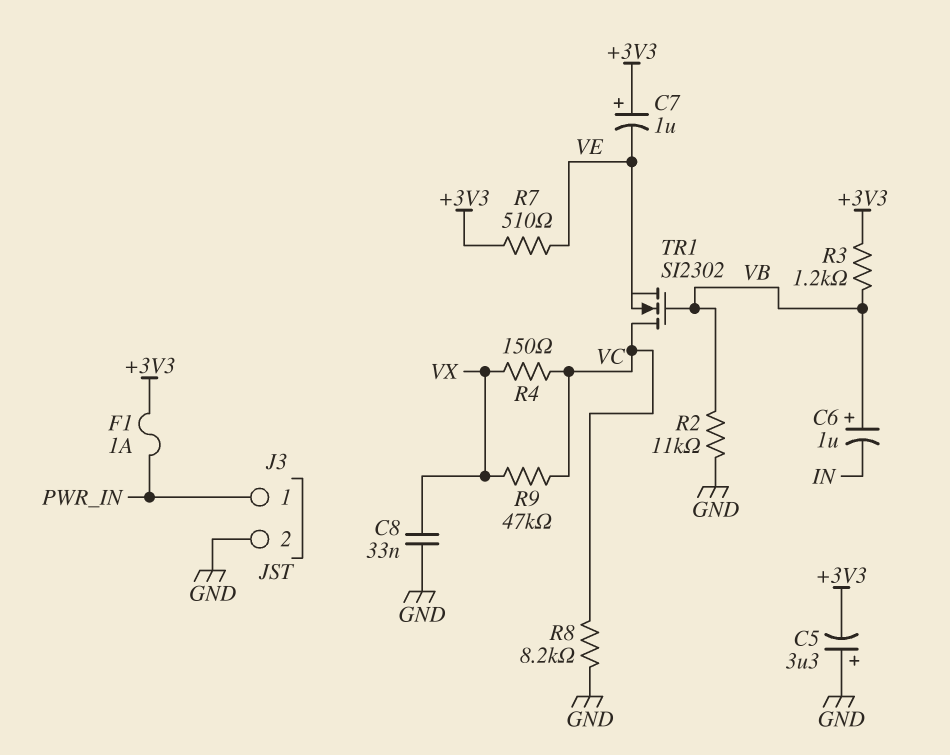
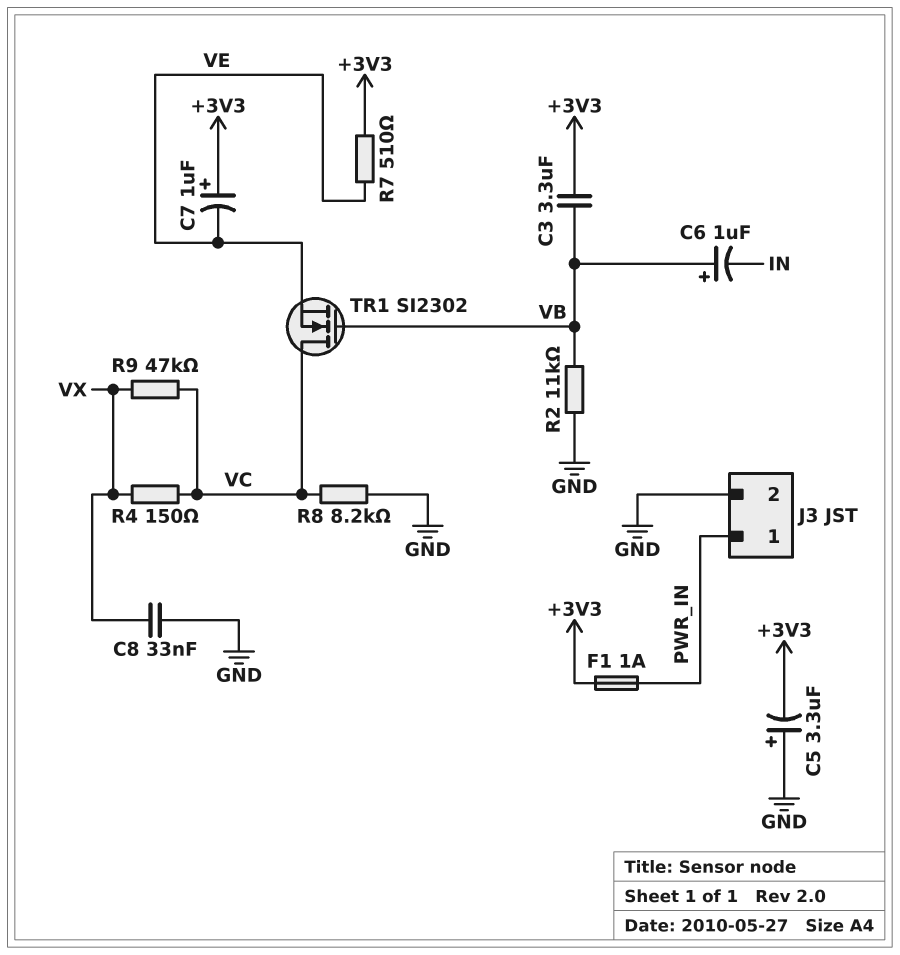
C3: none -> 3.3uF (+3V3, VB)
R3: 1.2k (+3V3, VB) -> none

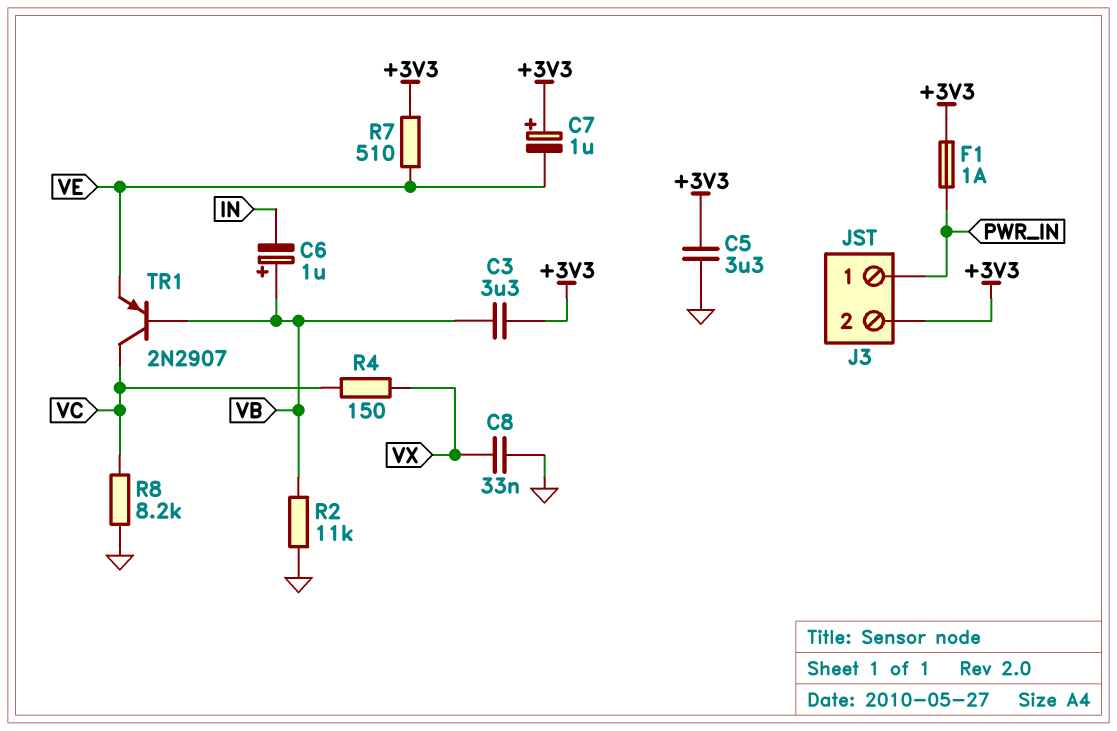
C5: 3.3uF (plus GND, minus +3V3) -> 3.3uF (+3V3, GND)
J3 pin 2: GND -> +3V3
R9: 47k (VC, VX) -> none
TR1: NMOS SI2302 (G VB, D VC, S VE) -> PNP 2N2907 (B VB, C VC, E VE)

